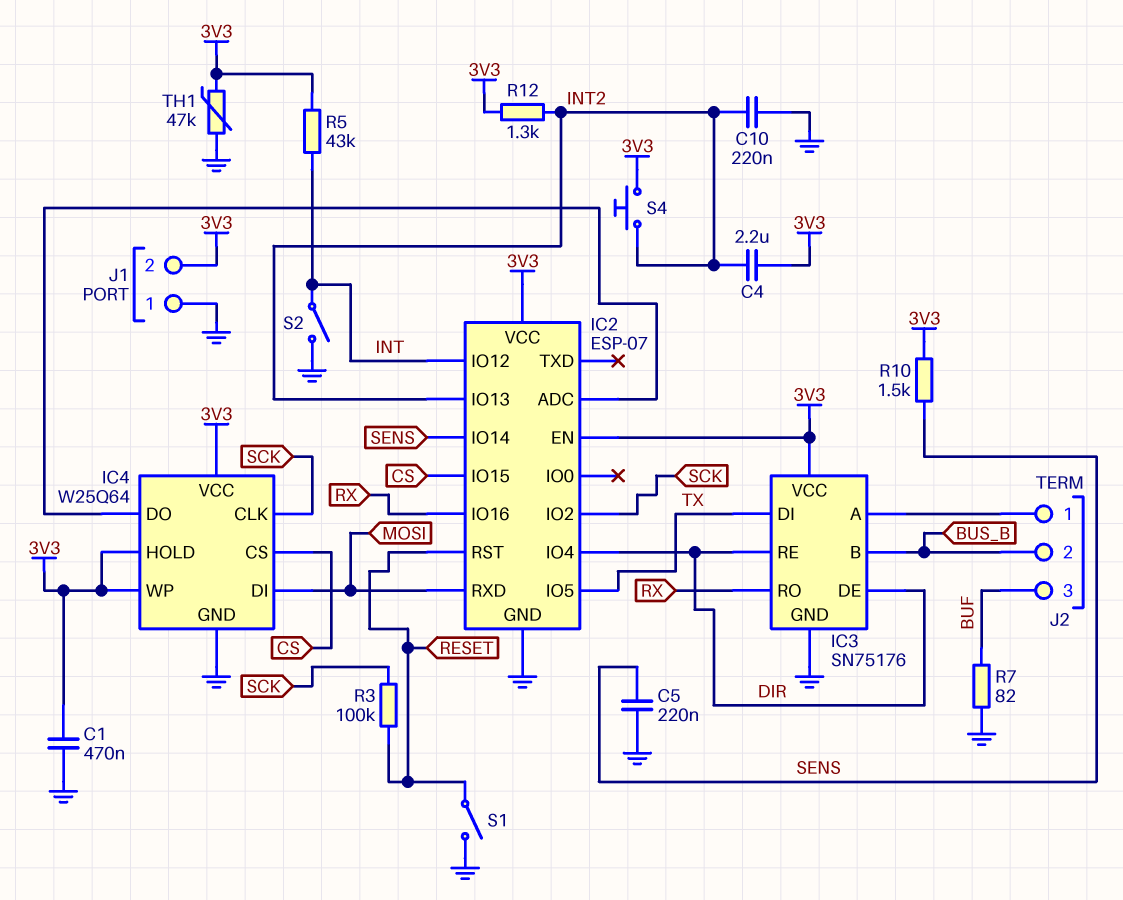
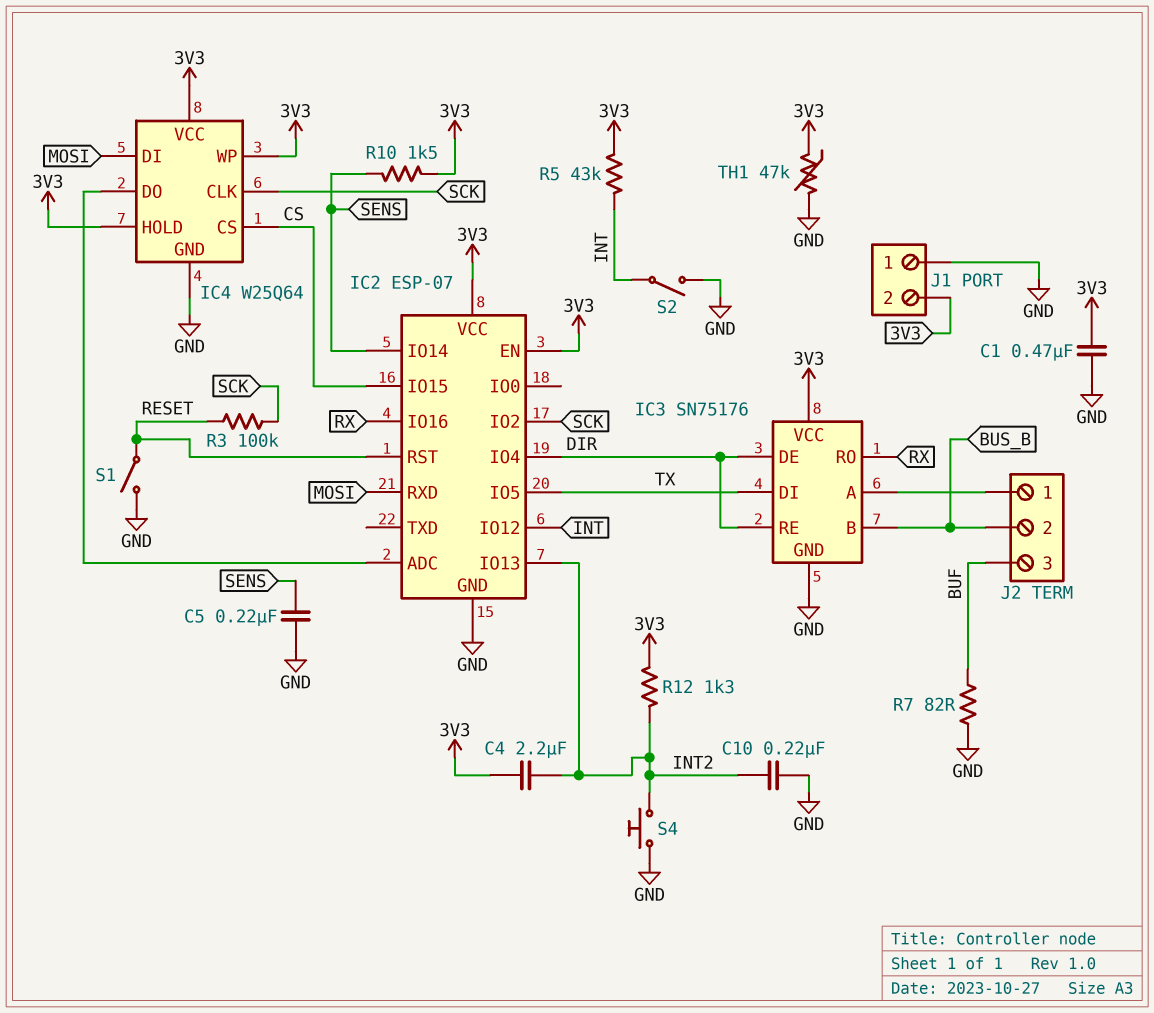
S4: button (3V3, INT2) -> button (GND, INT2)

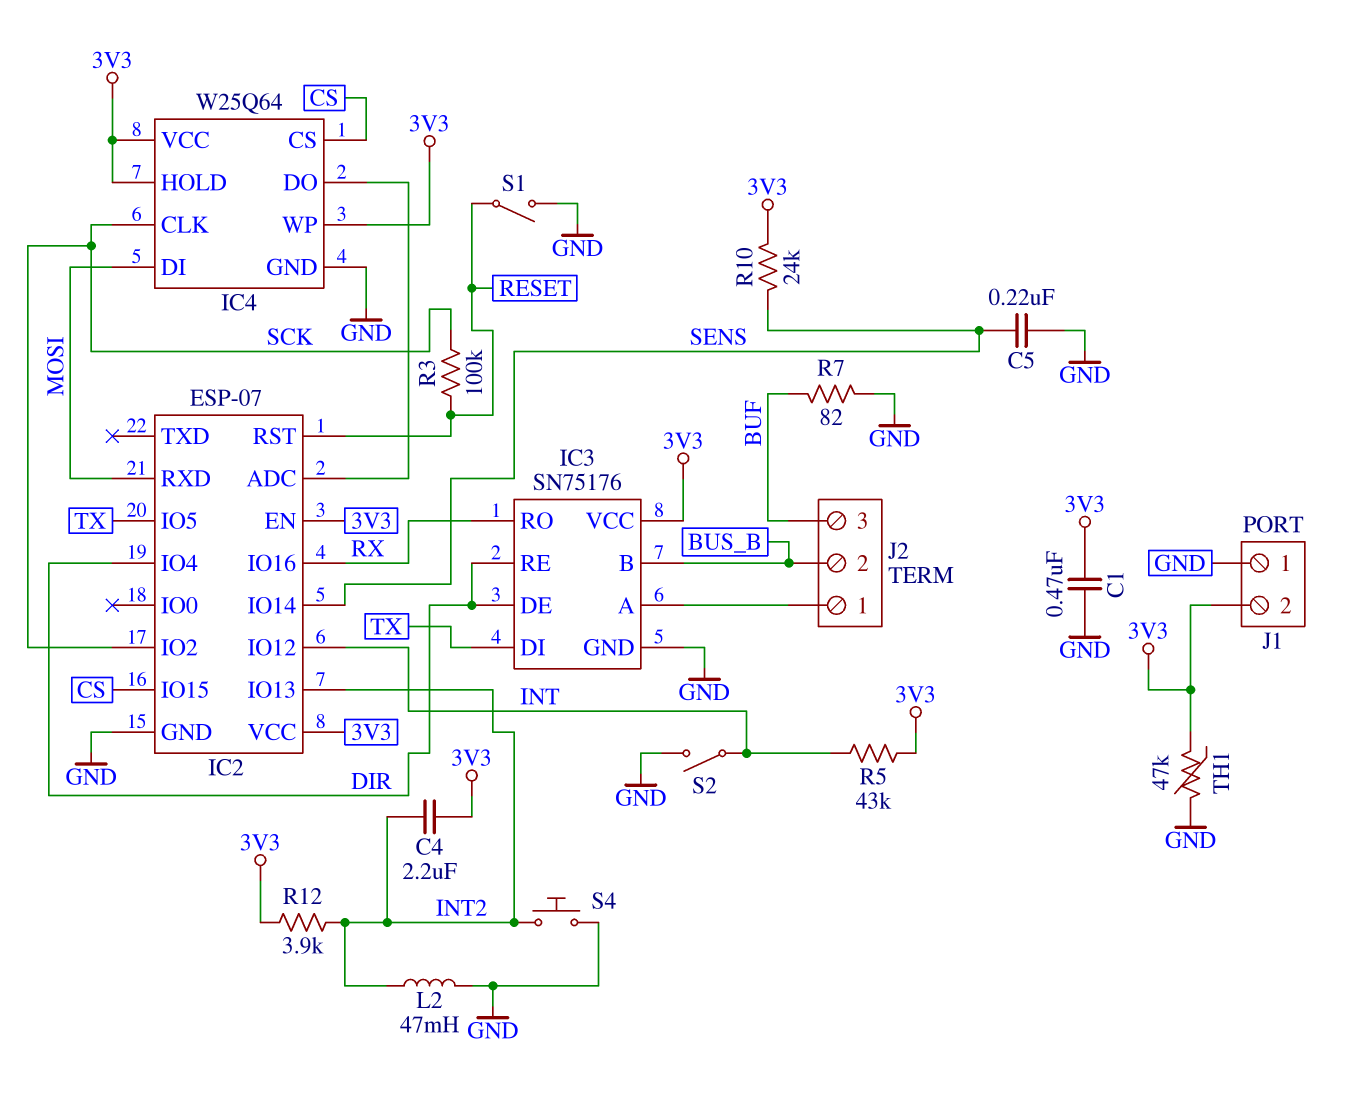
C10: 220nF (GND, INT2) -> none
L2: none -> 47mH (GND, INT2)
R10: 1.5k (3V3, SENS) -> 24k (3V3, SENS)
R12: 1.3k (3V3, INT2) -> 3.9k (3V3, INT2)

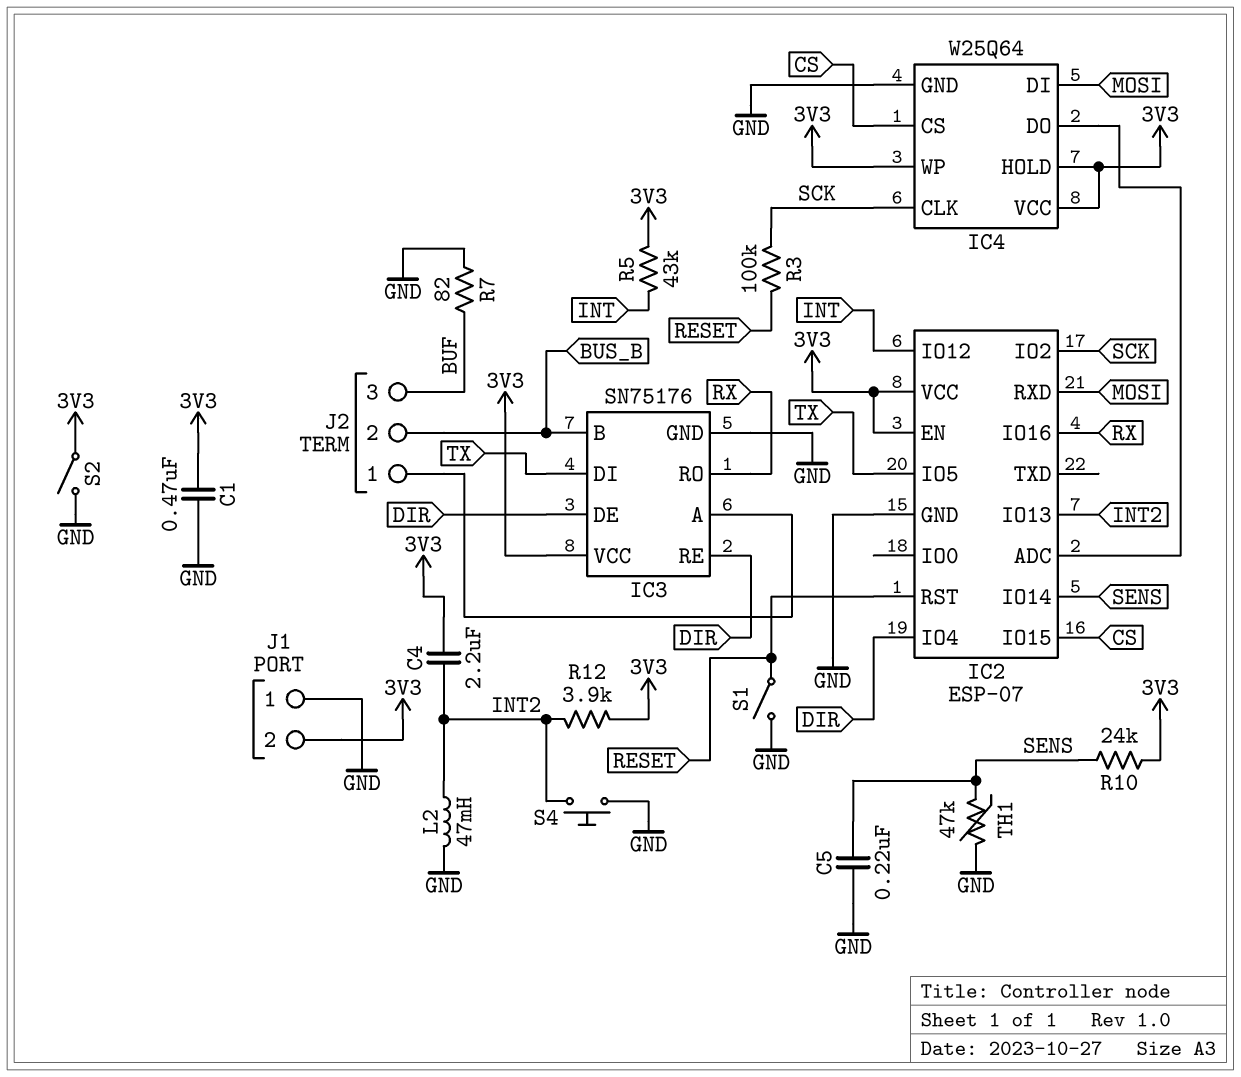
S2: switch (GND, INT) -> switch (3V3, GND)
TH1: 47k (3V3, GND) -> 47k (GND, SENS)

